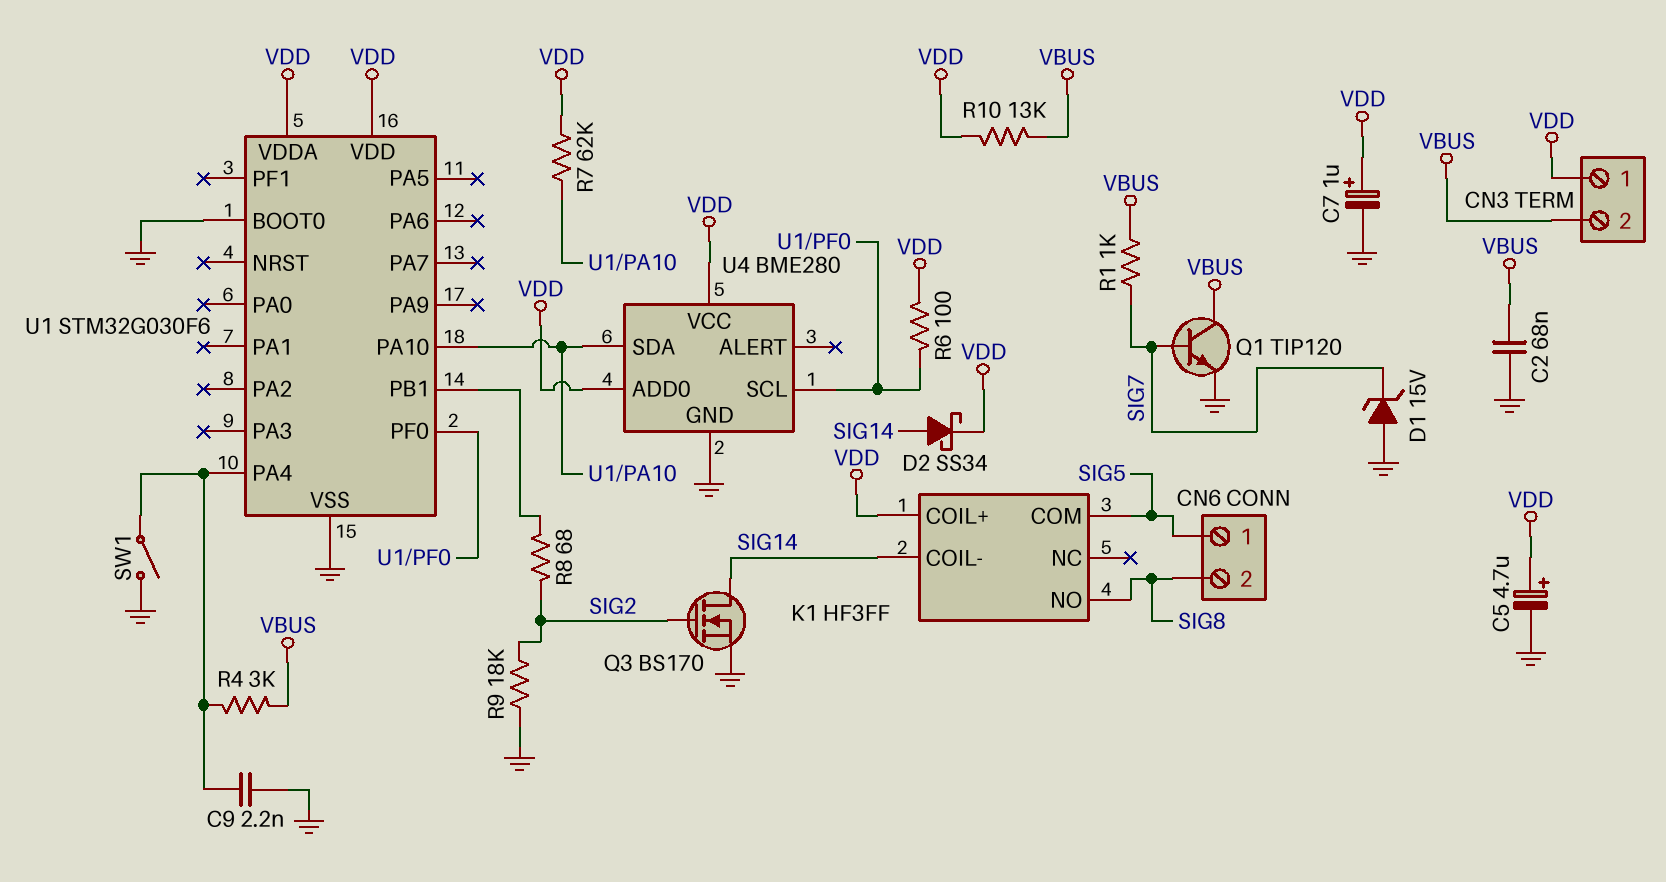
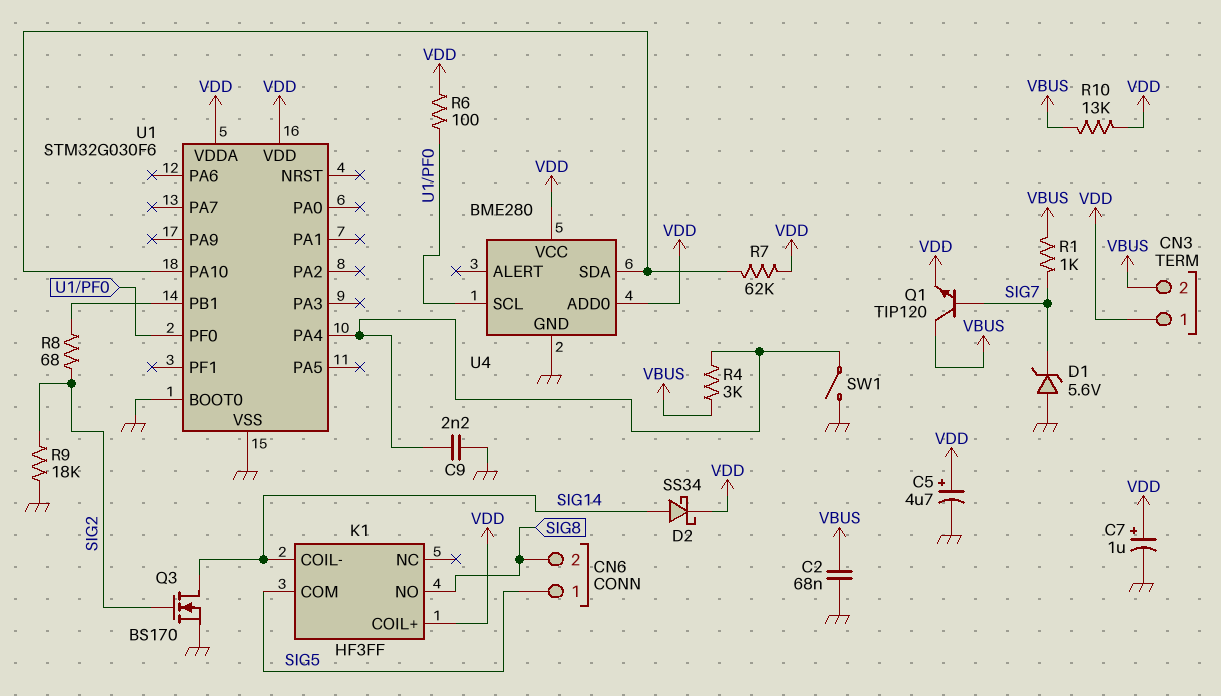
D1: zener 15V (A GND, K SIG7) -> zener 5.6V (A GND, K SIG7)
Q1: NPN TIP120 (B SIG7, C VBUS, E GND) -> NPN TIP120 (B SIG7, C VBUS, E VDD)

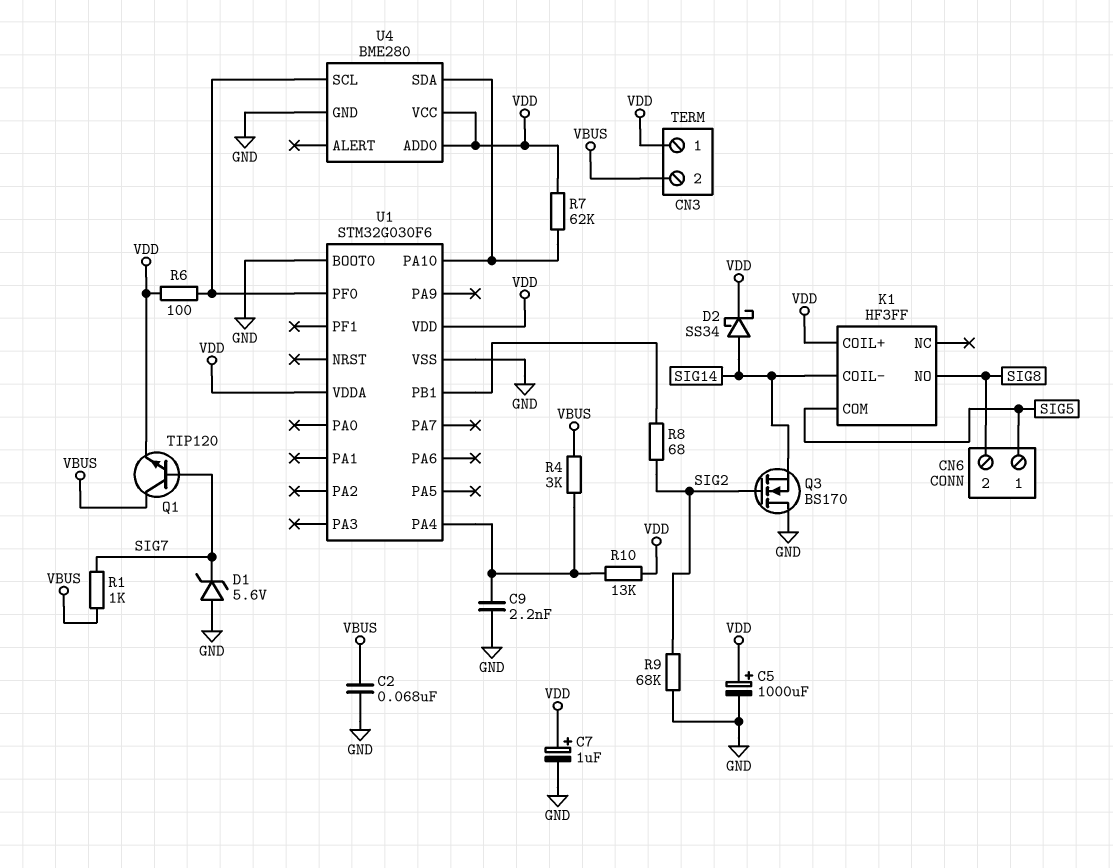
C5: 4.7uF (plus VDD, minus GND) -> 1000uF (plus VDD, minus GND)
Q3: NMOS BS170 (G SIG2, D SIG14, S GND) -> NMOS BS170 (G SIG2, D GND, S SIG14)
R9: 18k (GND, SIG2) -> 68k (GND, SIG2)
R10: 13k (VBUS, VDD) -> 13k (U1/PA4, VDD)
SW1: switch (GND, U1/PA4) -> none

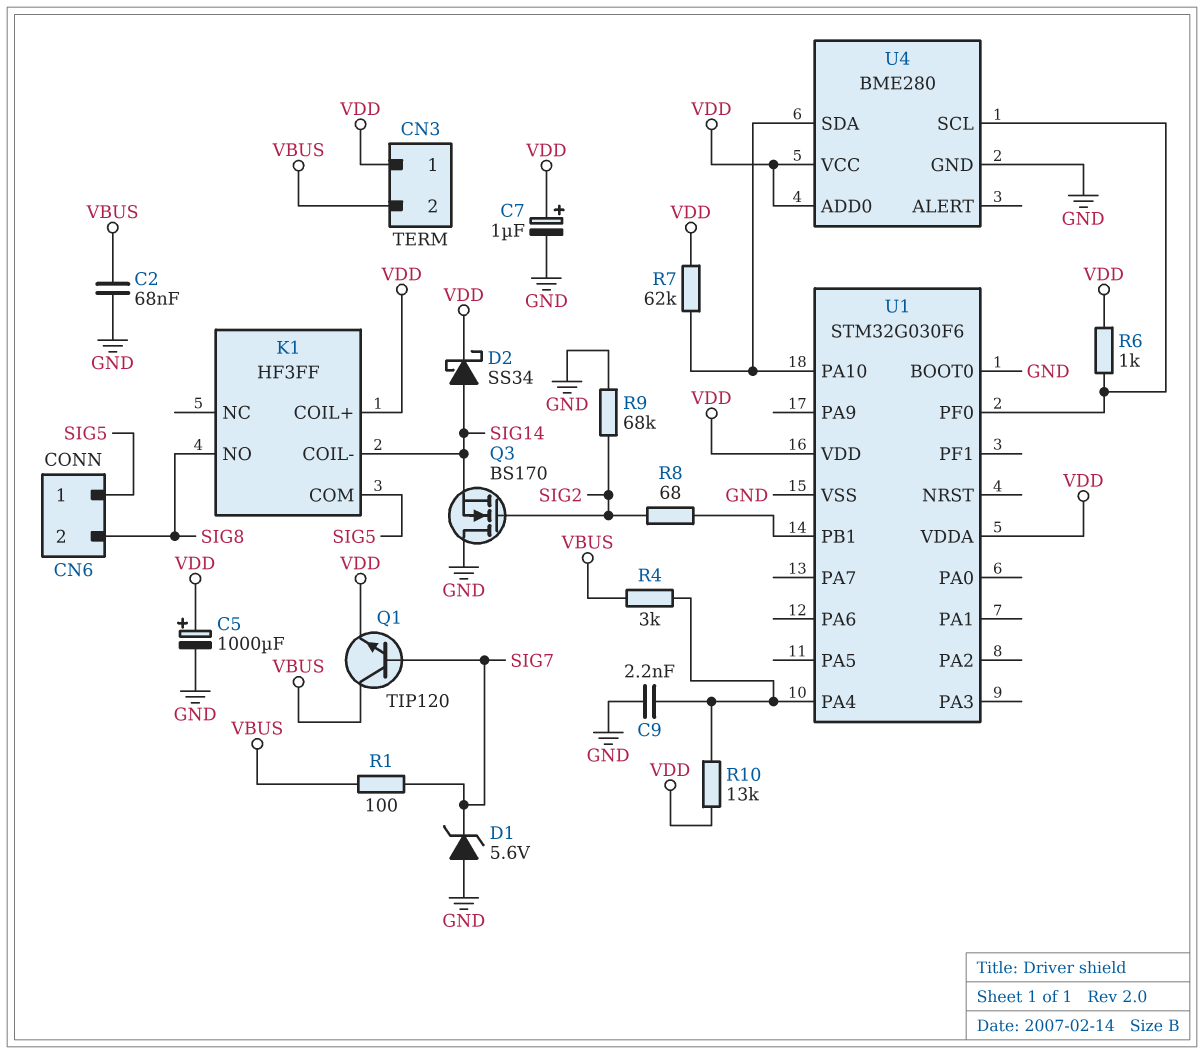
R1: 1k (SIG7, VBUS) -> 100 (SIG7, VBUS)
R6: 100 (U1/PF0, VDD) -> 1k (U1/PF0, VDD)

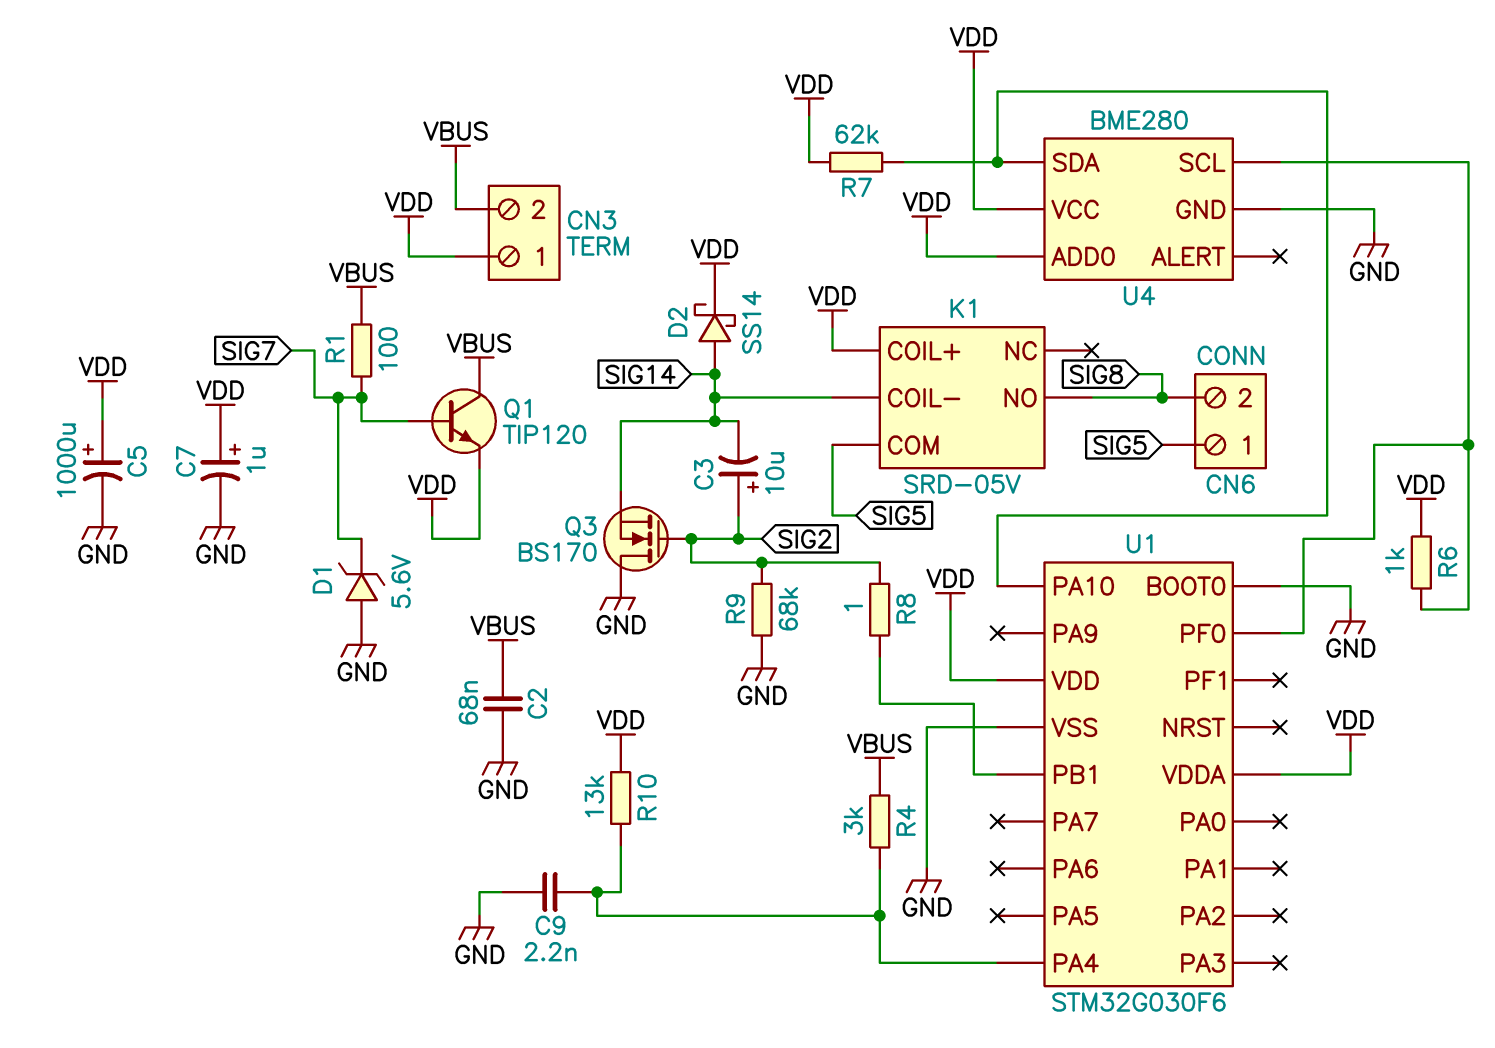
C3: none -> 10uF (plus SIG2, minus SIG14)
D2: schottky SS34 (A SIG14, K VDD) -> schottky SS14 (A SIG14, K VDD)
K1: HF3FF -> SRD-05V
R8: 68 (SIG2, U1/PB1) -> 1 (SIG2, U1/PB1)

